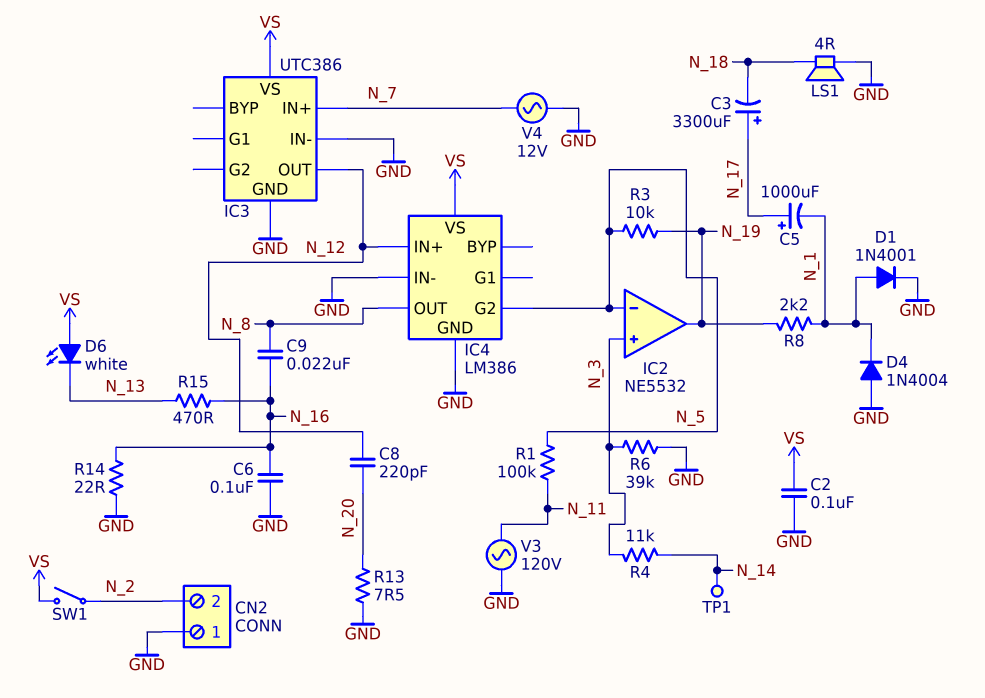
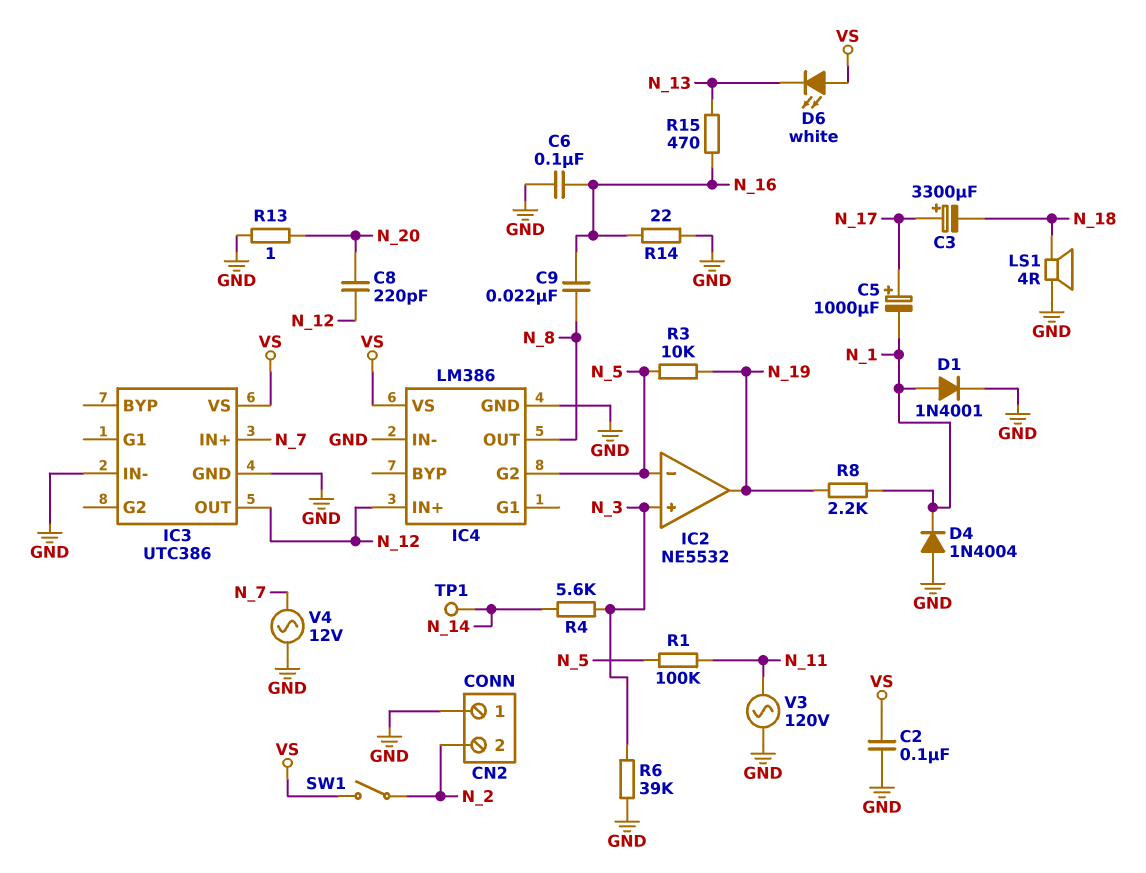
R4: 11k (N_3, N_14) -> 5.6k (N_3, N_14)
R13: 7.5 (GND, N_20) -> 1 (GND, N_20)

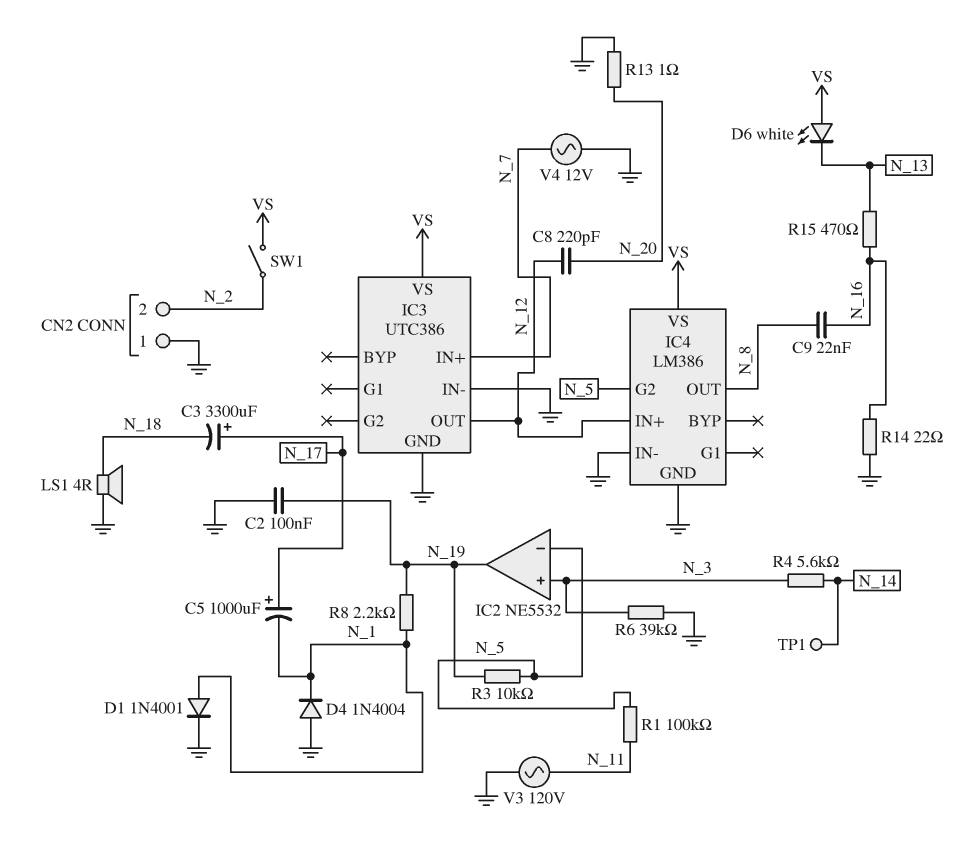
C2: 100nF (GND, VS) -> 100nF (GND, N_19)
C6: 100nF (GND, N_16) -> none

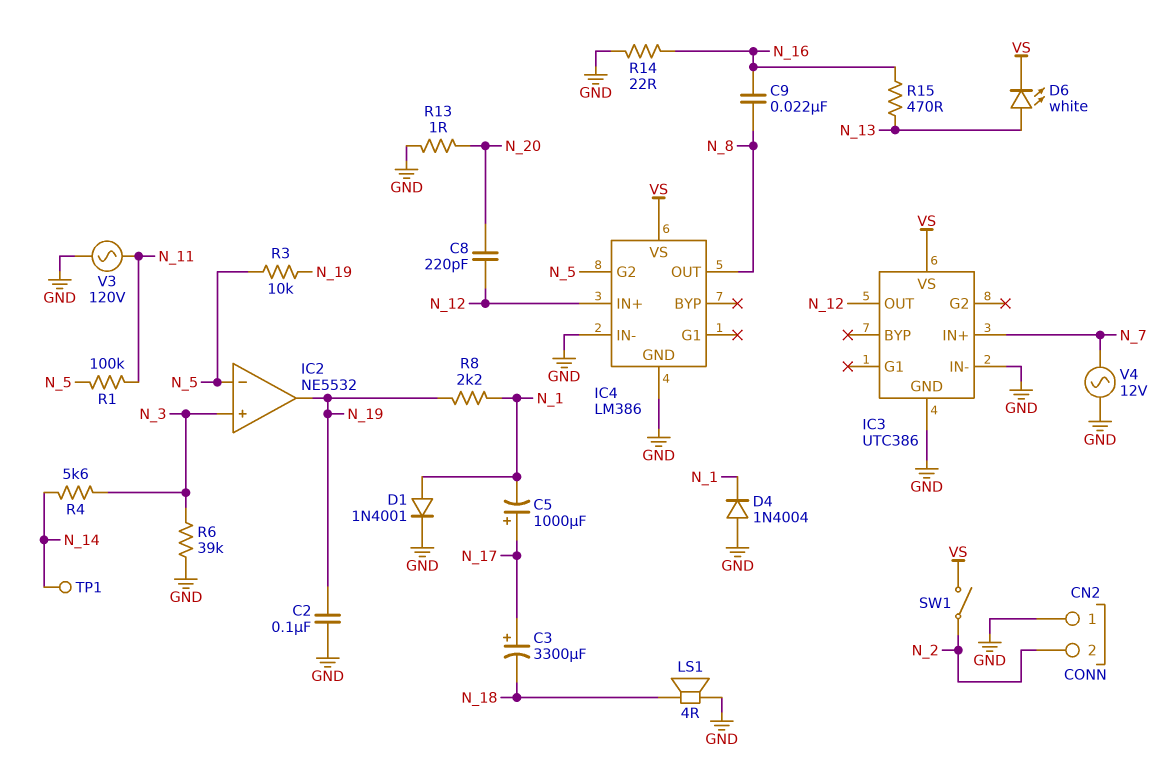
D6: LED white (A VS, K N_13) -> LED white (A N_13, K VS)

